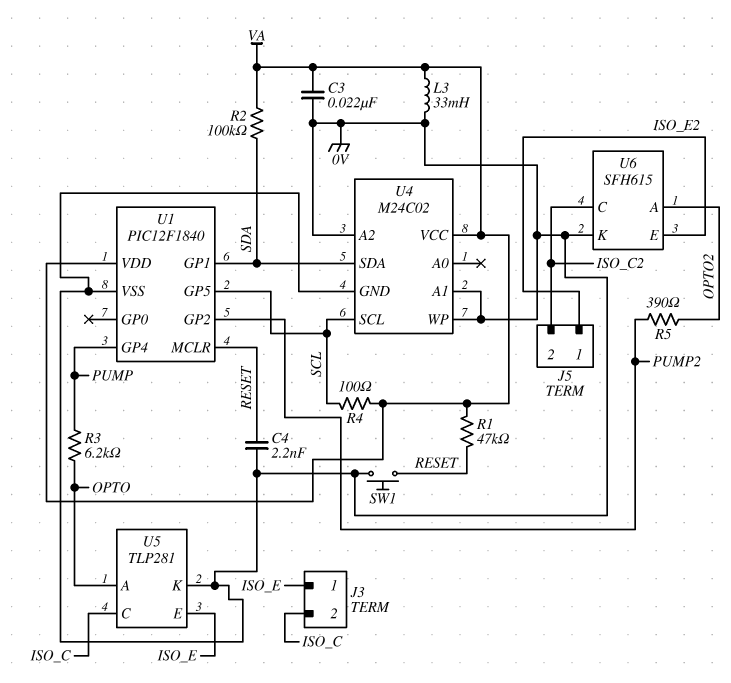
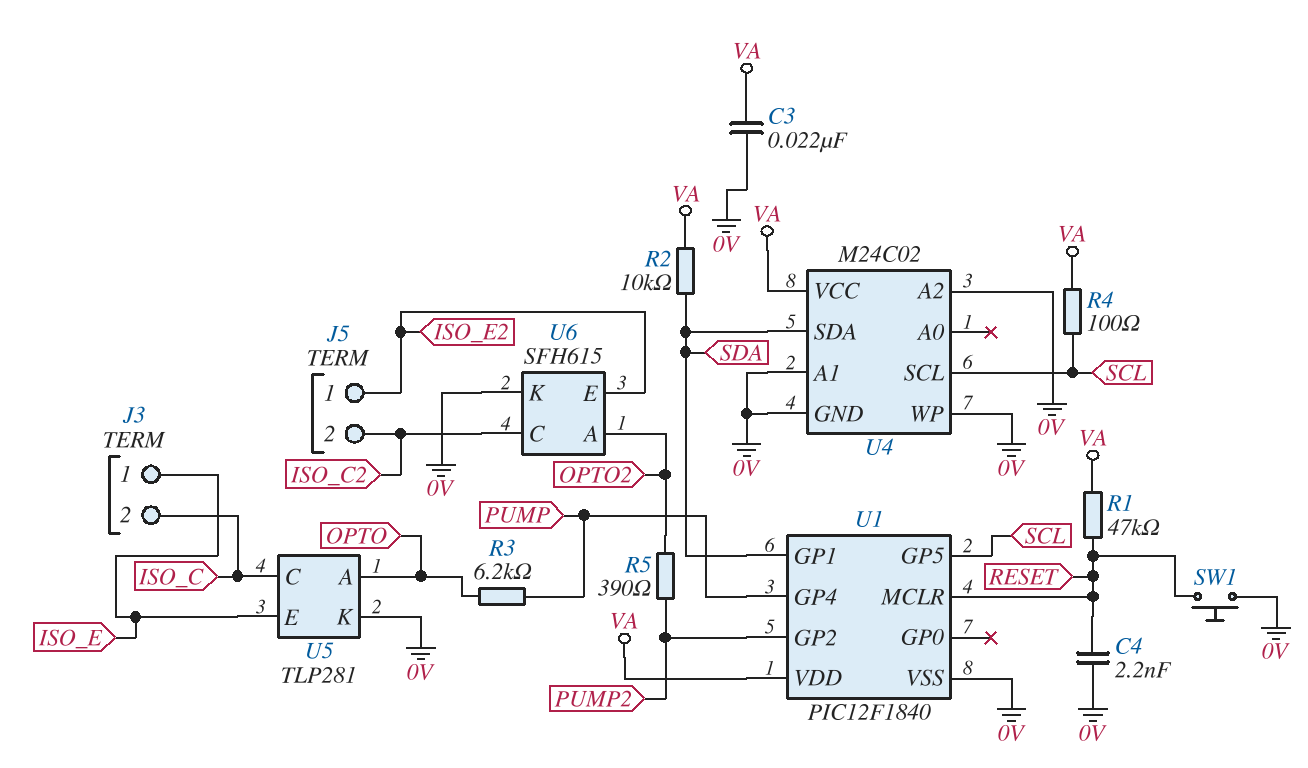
L3: 33mH (0V, VA) -> none
R2: 100k (SDA, VA) -> 10k (SDA, VA)

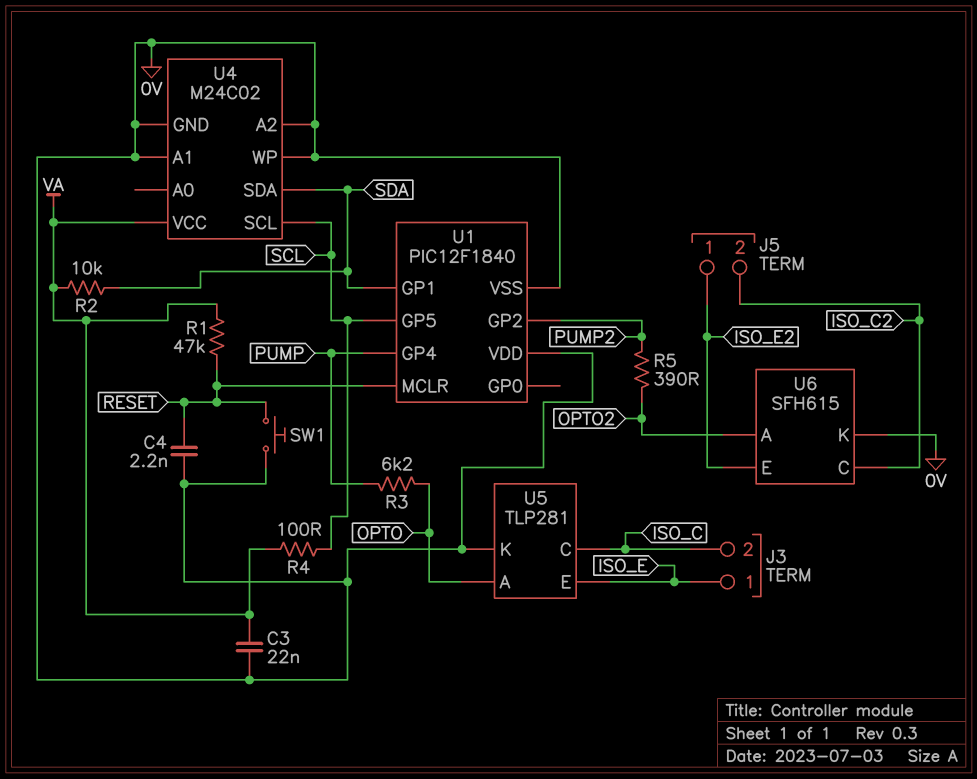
U1 pin VDD: VA -> 0V

